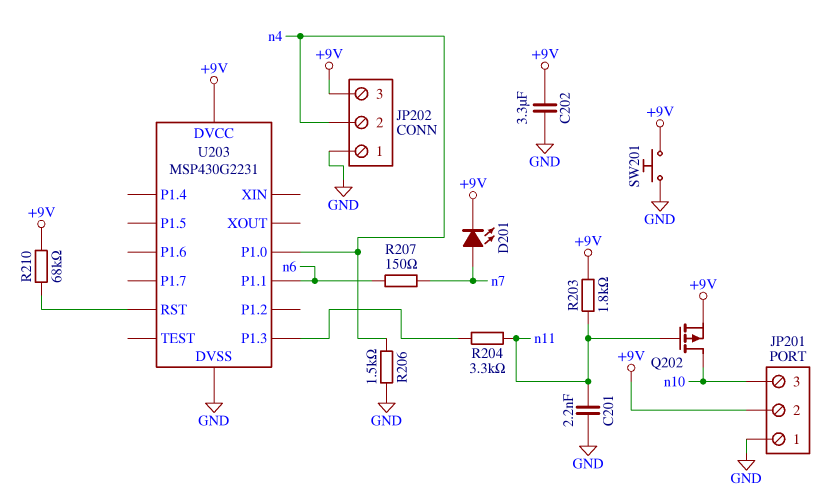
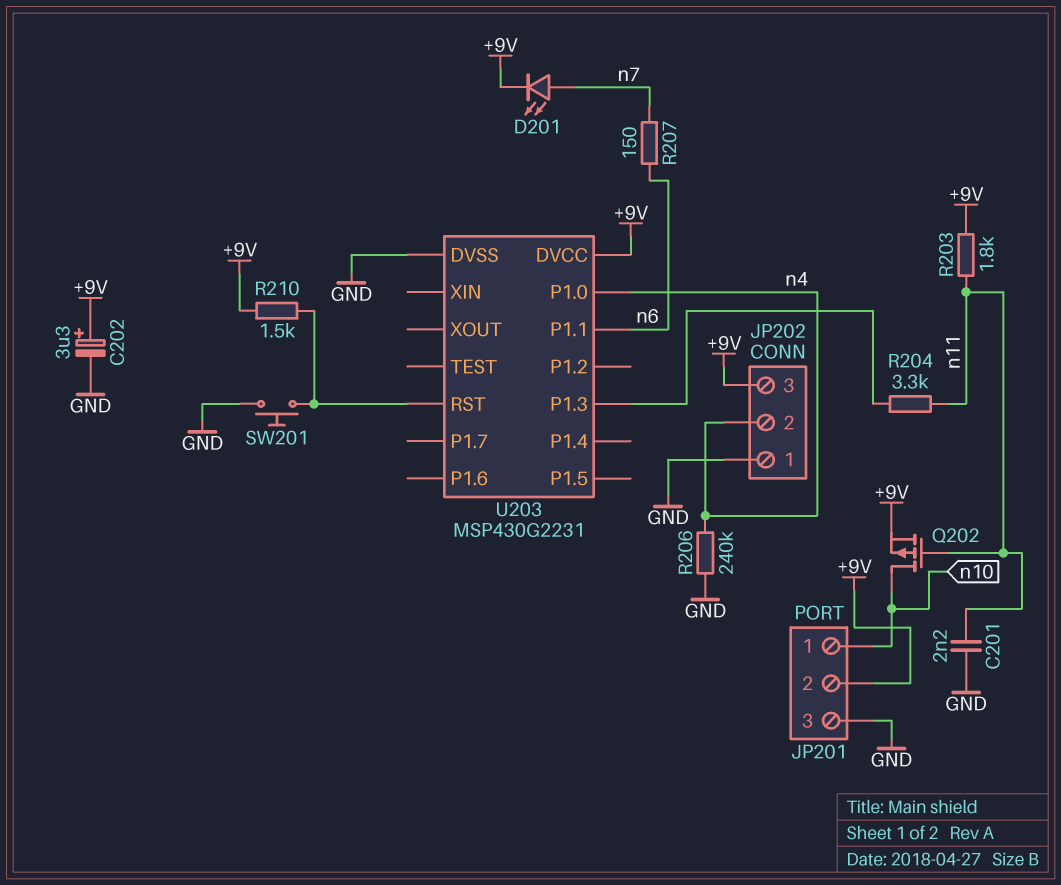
C202: 3.3uF (+9V, GND) -> 3.3uF (plus +9V, minus GND)
JP201 pin 1: GND -> n10
JP201 pin 3: n10 -> GND
R206: 1.5k (GND, n4) -> 240k (GND, n4)
R210: 68k (+9V, U203/RST) -> 1.5k (+9V, U203/RST)
SW201: button (+9V, GND) -> button (GND, U203/RST)

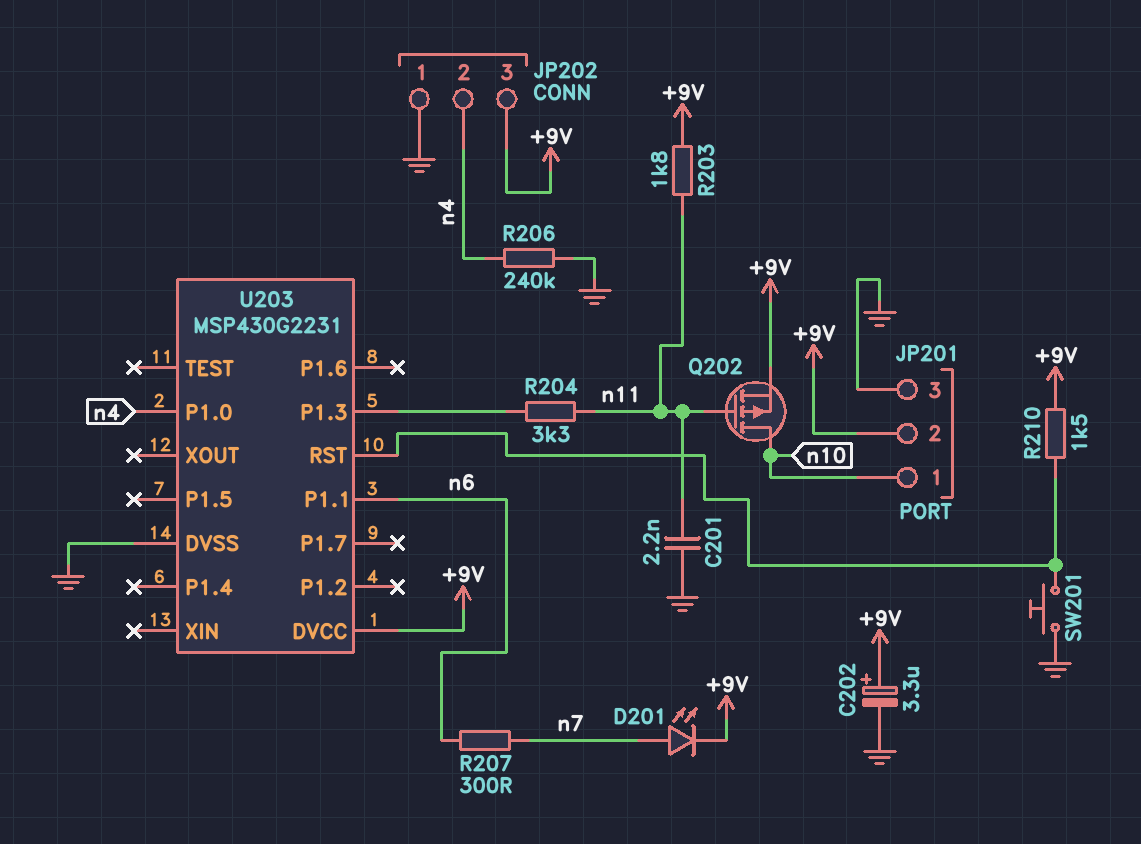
R207: 150 (n6, n7) -> 300 (n6, n7)

